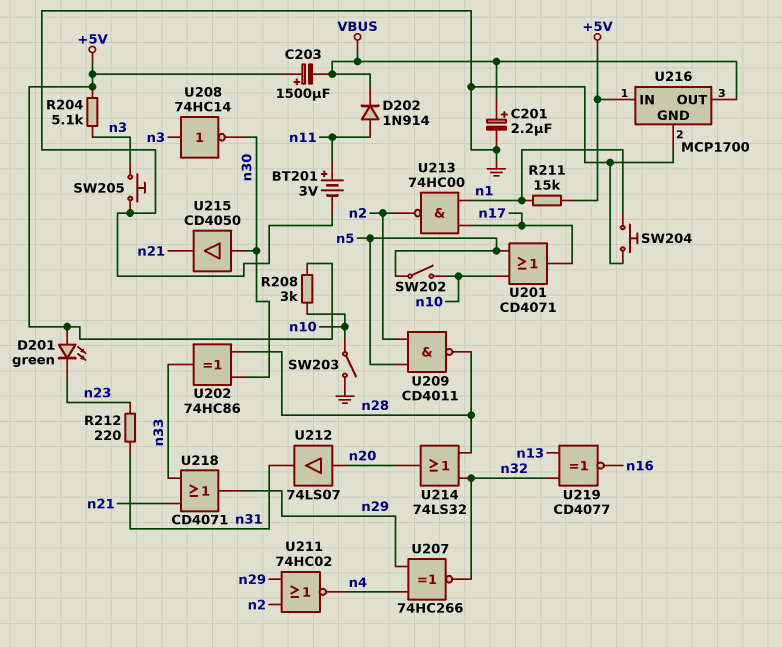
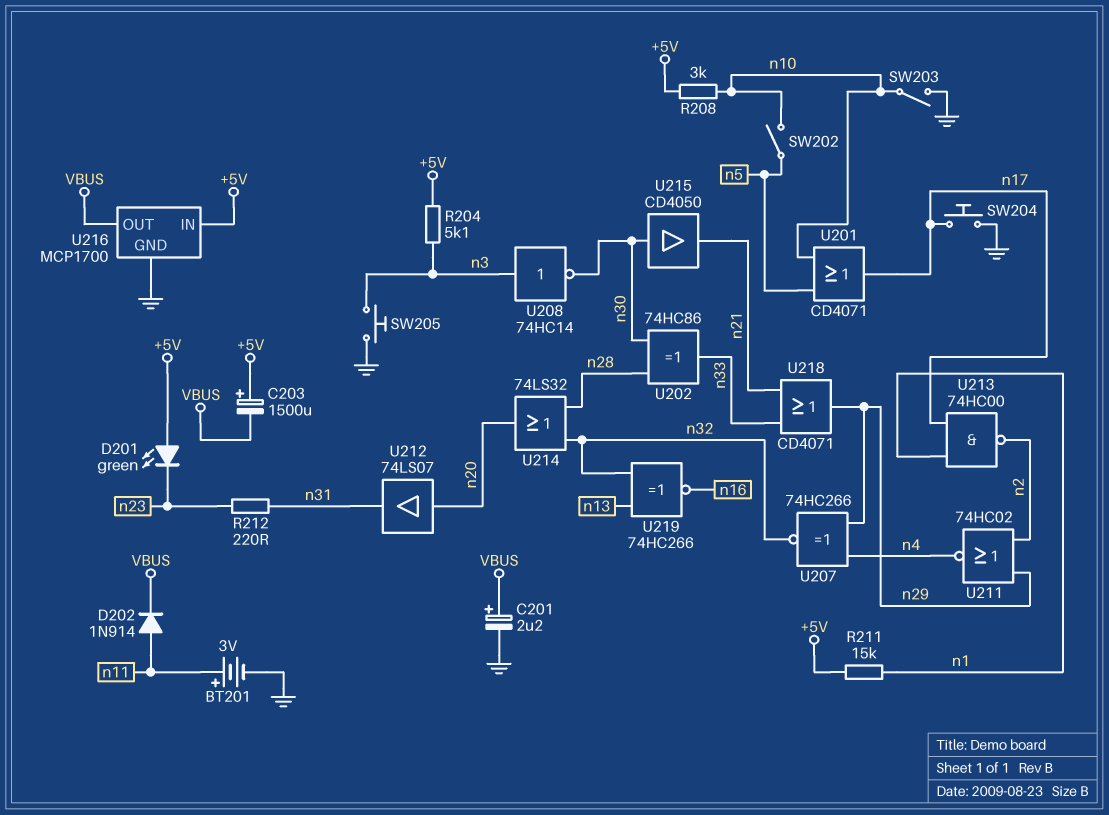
SW204: button (GND, n1) -> button (GND, n17)
U209: NAND CD4011 (in n2, in n5, out n28) -> none
U219: XNOR CD4077 (in n13, in n32, out n16) -> XNOR 74HC266 (in n13, in n32, out n16)

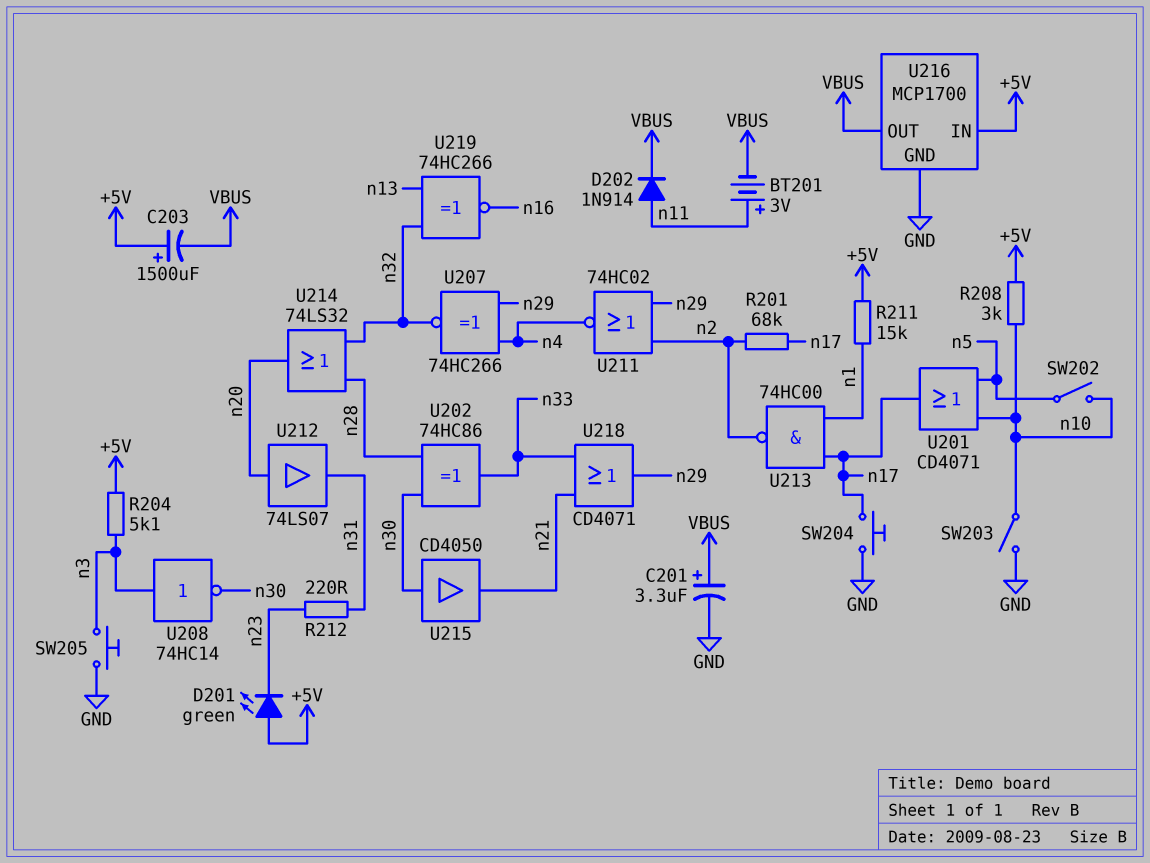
BT201: 3V (plus n11, minus GND) -> 3V (plus n11, minus VBUS)
C201: 2.2uF (plus VBUS, minus GND) -> 3.3uF (plus VBUS, minus GND)
R201: none -> 68k (n2, n17)

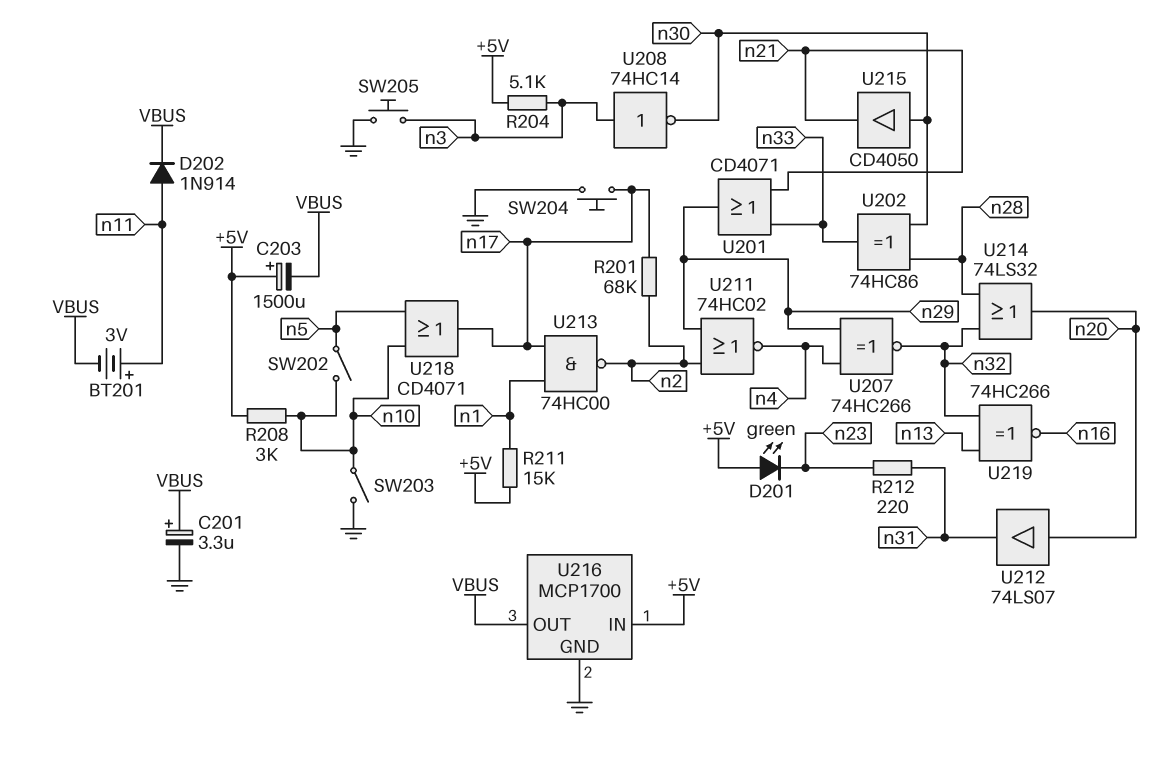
U201: OR CD4071 (in n5, in n10, out n17) -> OR CD4071 (in n21, in n33, out n29)
U218: OR CD4071 (in n21, in n33, out n29) -> OR CD4071 (in n5, in n10, out n17)

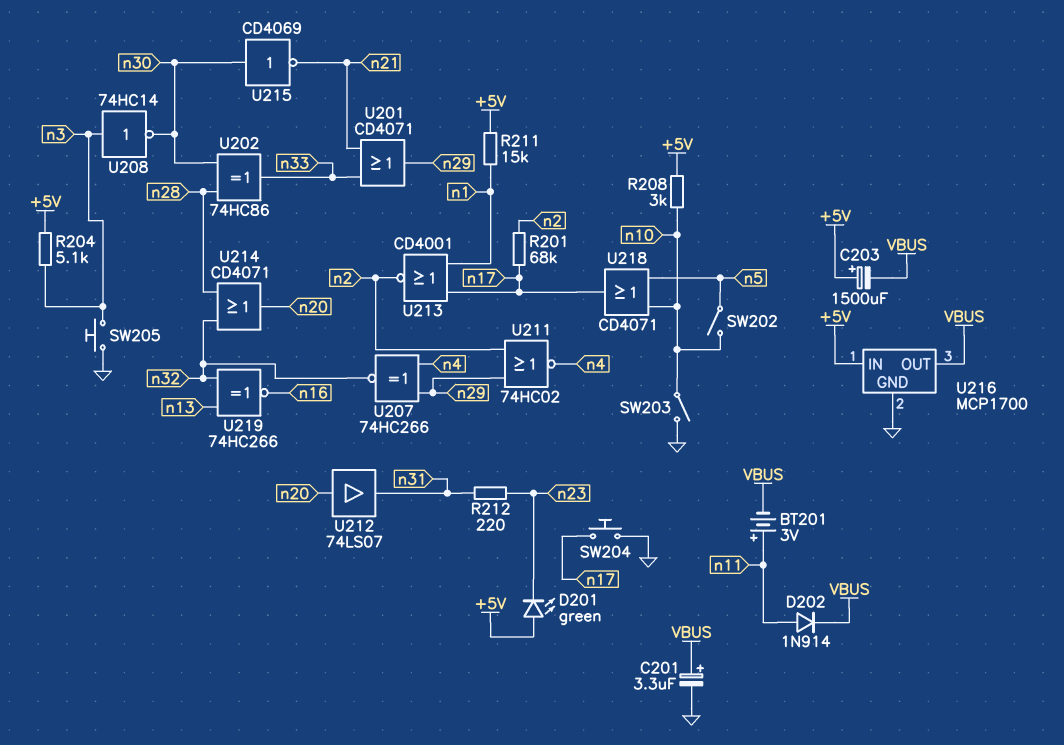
U213: NAND 74HC00 (in n1, in n17, out n2) -> NOR CD4001 (in n1, in n17, out n2)
U214: OR 74LS32 (in n28, in n32, out n20) -> OR CD4071 (in n28, in n32, out n20)
U215: buffer CD4050 (in n30, out n21) -> NOT CD4069 (in n30, out n21)

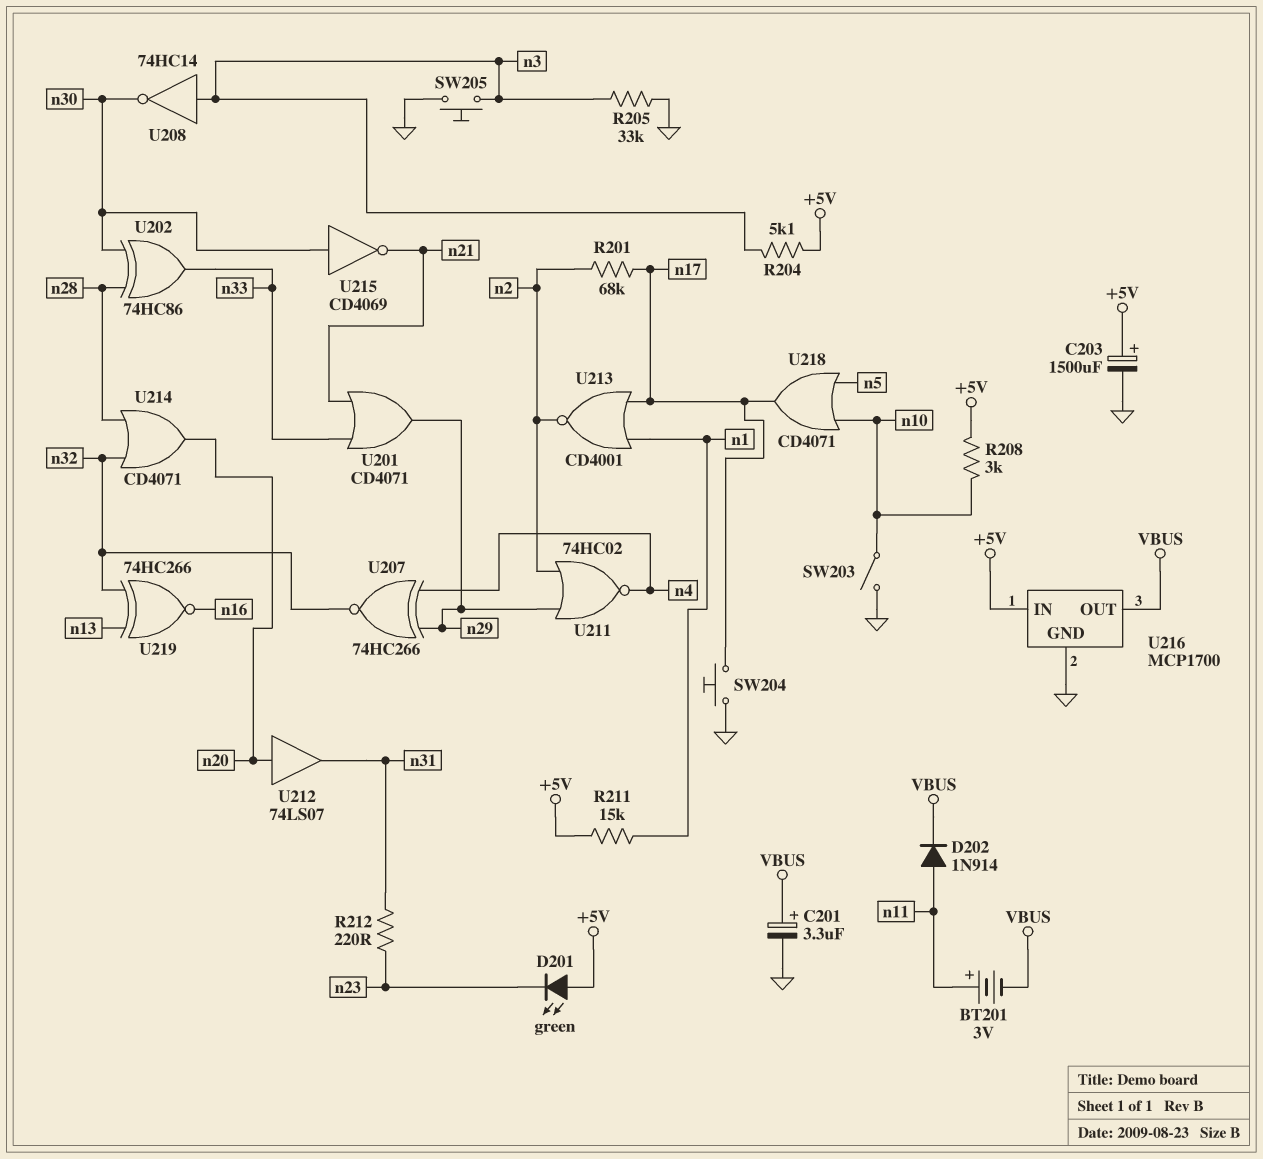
C203: 1500uF (plus +5V, minus VBUS) -> 1500uF (plus +5V, minus GND)
R205: none -> 33k (GND, n3)
SW202: switch (n5, n10) -> none

